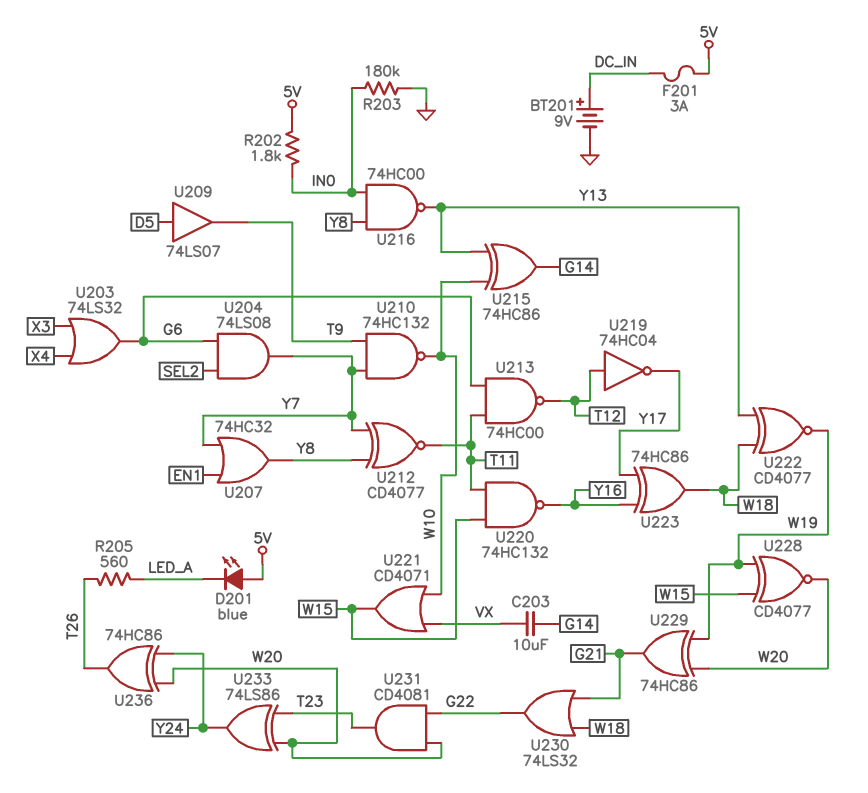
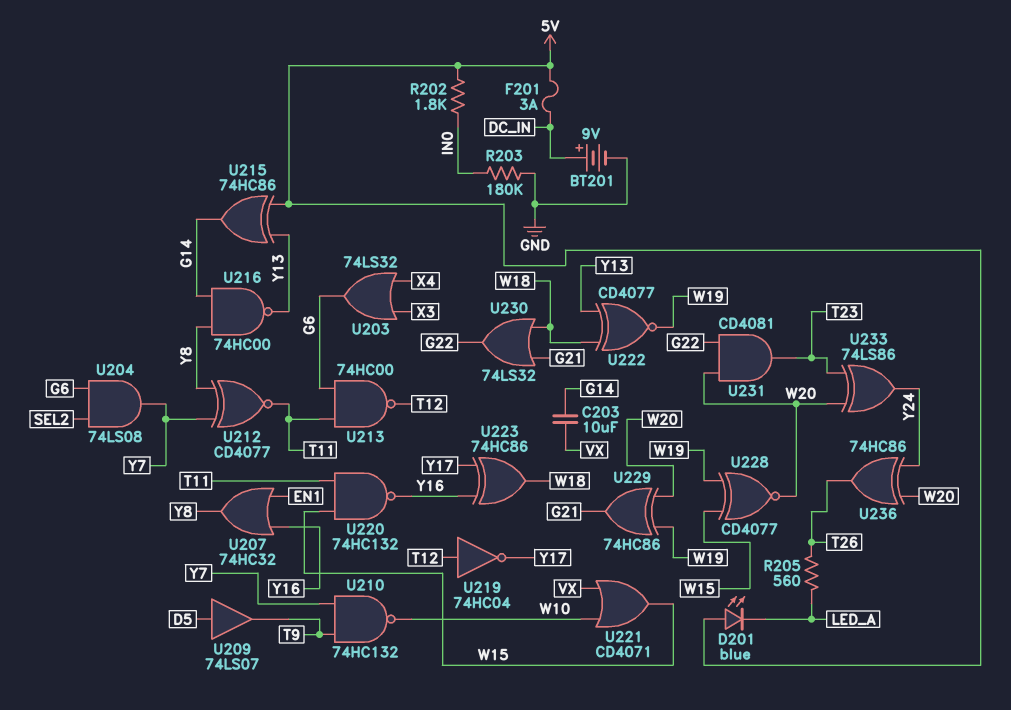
U207: OR 74HC32 (in EN1, in Y7, out Y8) -> OR 74HC32 (in EN1, in Y16, out Y8)
U215: XOR 74HC86 (in W10, in Y13, out G14) -> XOR 74HC86 (in 5V, in Y13, out G14)
U216: NAND 74HC00 (in IN0, in Y8, out Y13) -> NAND 74HC00 (in G14, in Y8, out Y13)

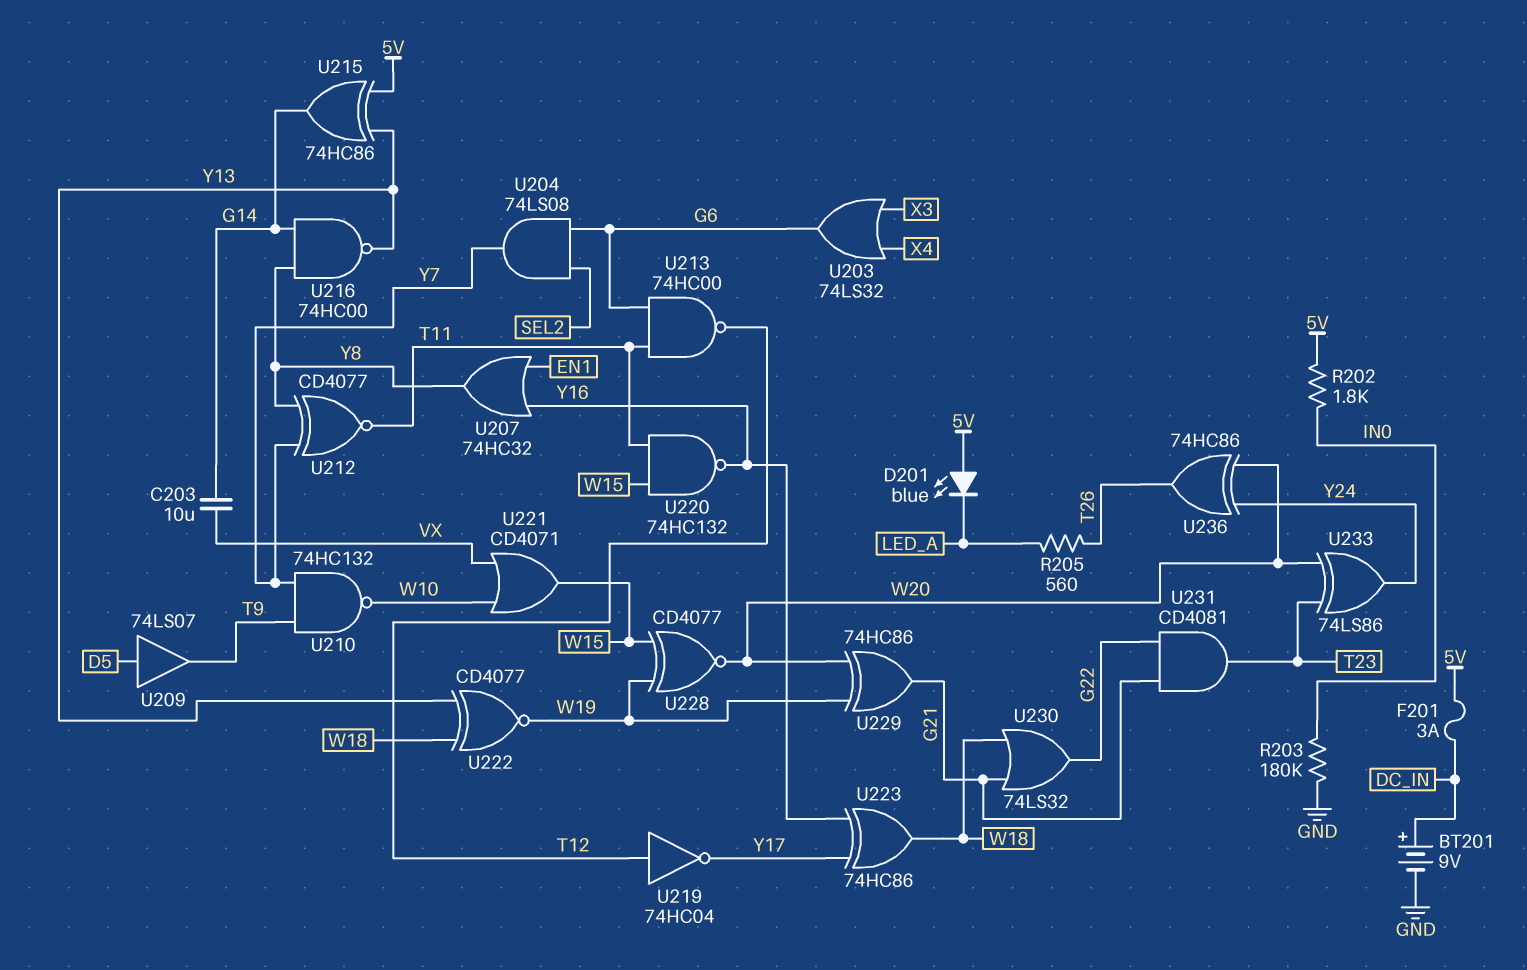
U231: AND CD4081 (in G22, in W20, out T23) -> AND CD4081 (in G21, in G22, out T23)

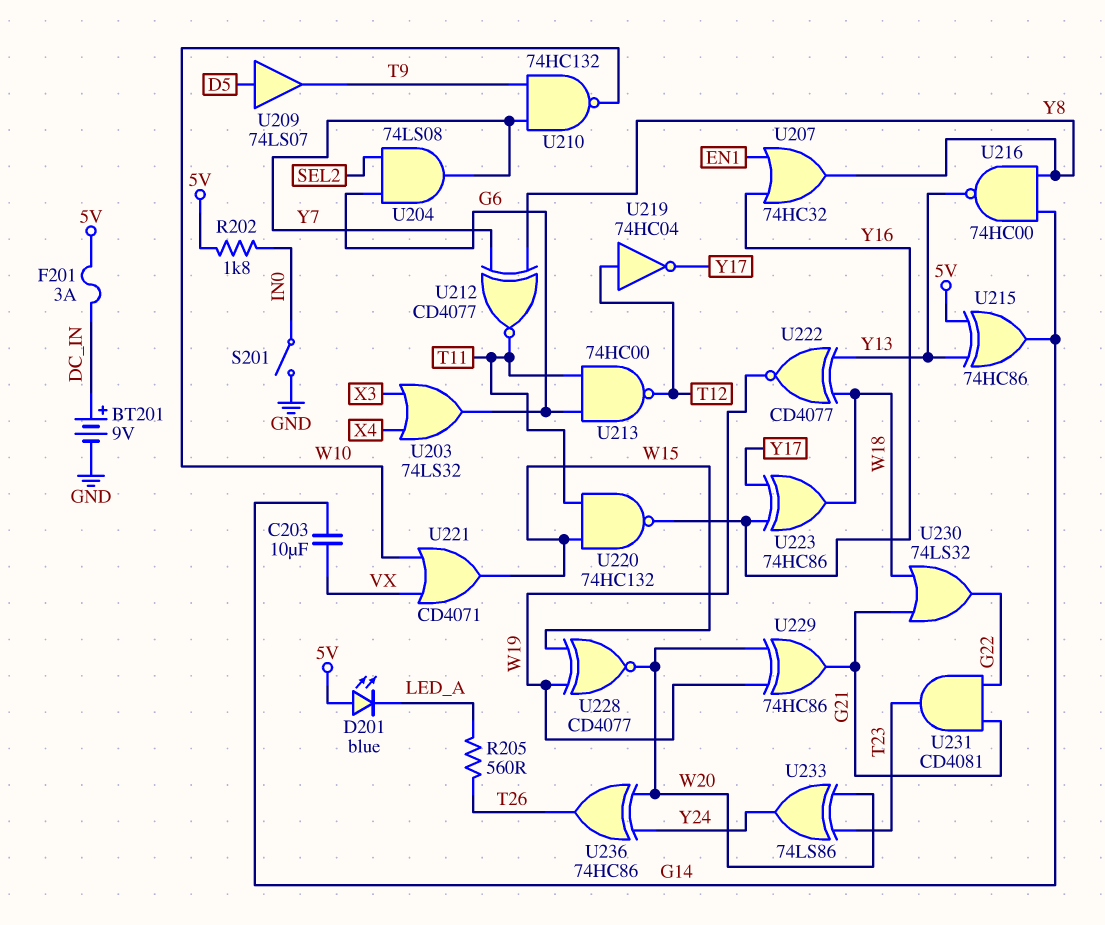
R203: 180k (GND, IN0) -> none
S201: none -> switch (GND, IN0)

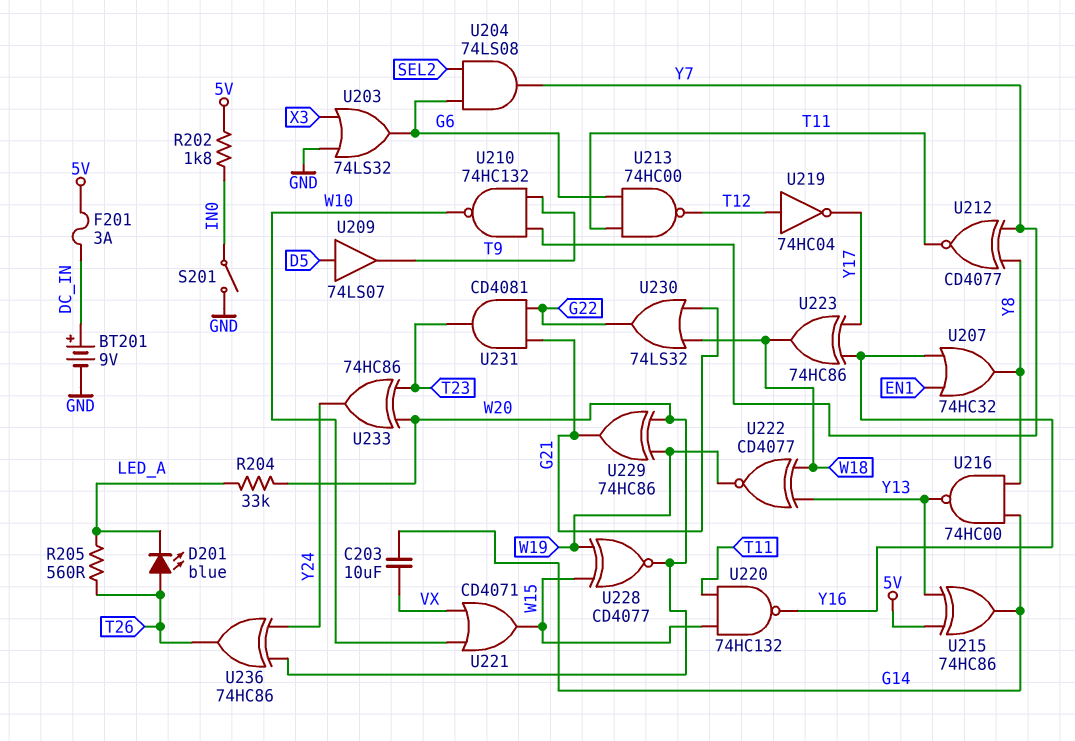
D201: LED blue (A 5V, K LED_A) -> LED blue (A T26, K LED_A)
R204: none -> 33k (LED_A, W20)
U203: OR 74LS32 (in X3, in X4, out G6) -> OR 74LS32 (in GND, in X3, out G6)
U233: XOR 74LS86 (in T23, in W20, out Y24) -> XOR 74HC86 (in T23, in W20, out Y24)

